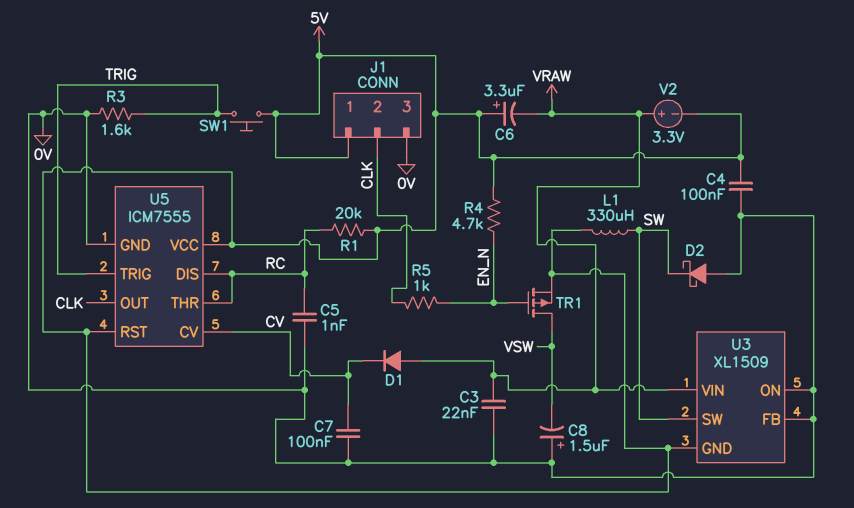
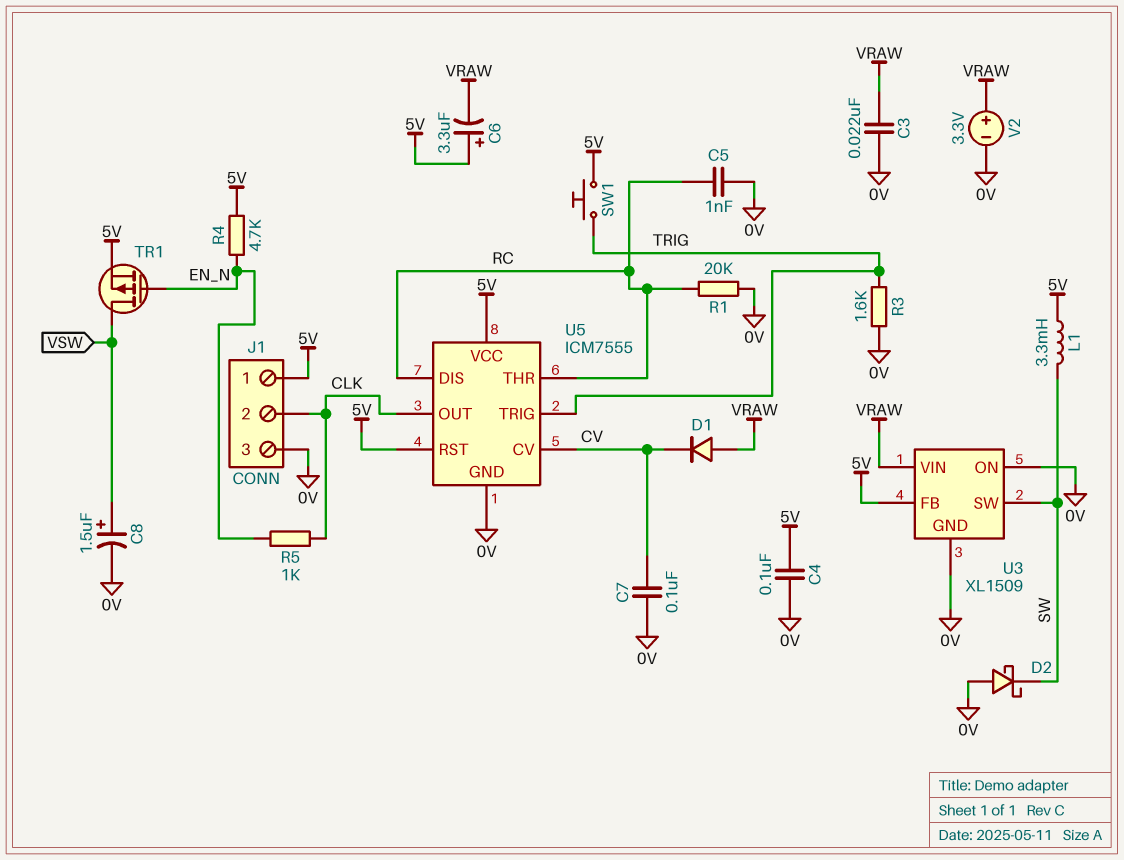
C8: 1.5uF (plus 0V, minus VSW) -> 1.5uF (plus VSW, minus 0V)
L1: 330uH (5V, SW) -> 3.3mH (5V, SW)
R1: 20k (5V, RC) -> 20k (0V, RC)
U3 pin FB: 0V -> 5V
U3 pin GND: 5V -> 0V
V2: 3.3V (plus VRAW, minus 5V) -> 3.3V (plus VRAW, minus 0V)

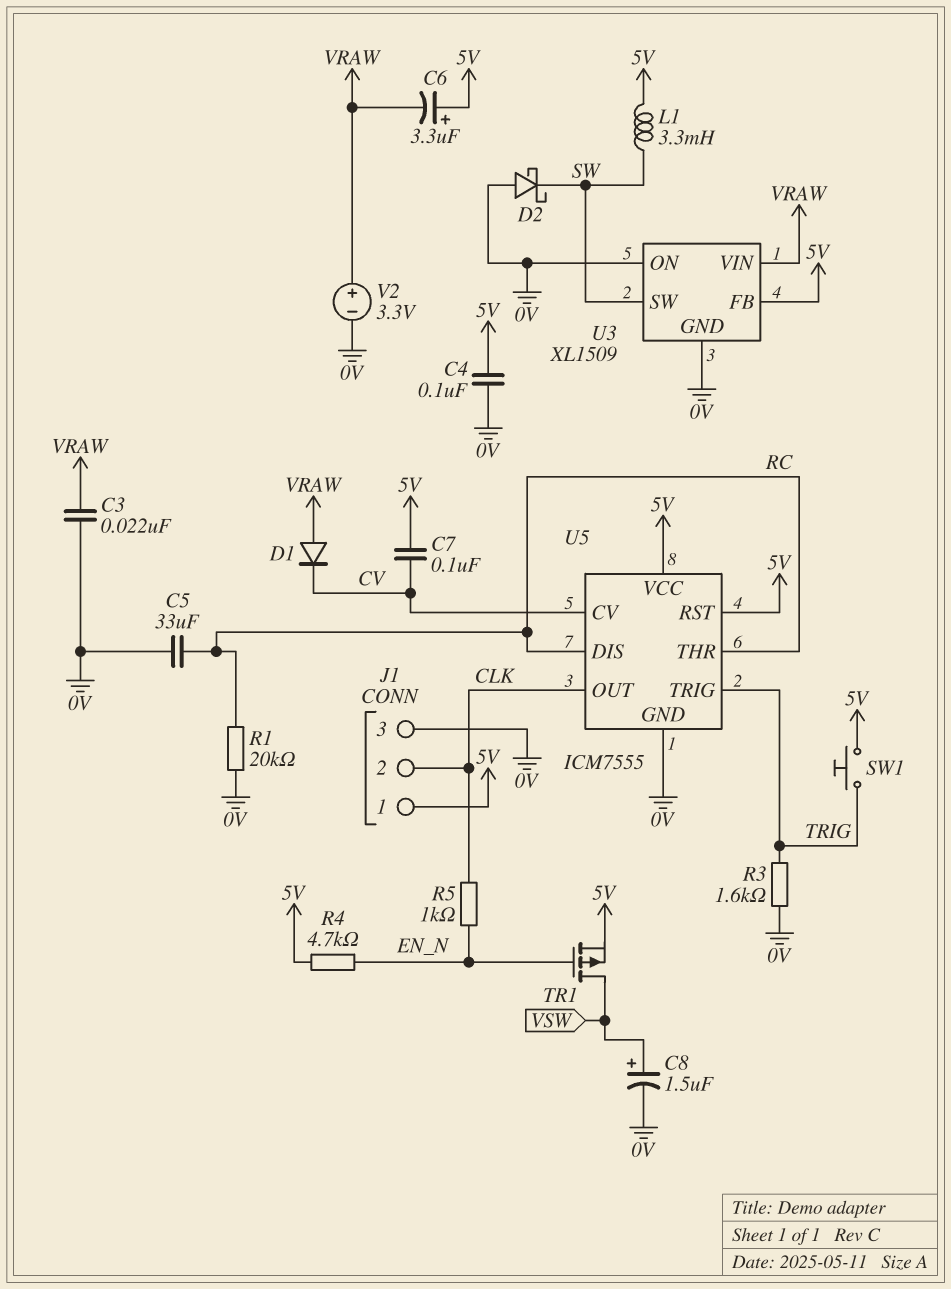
C5: 1nF (0V, RC) -> 33uF (0V, RC)
C7: 100nF (0V, CV) -> 100nF (5V, CV)

